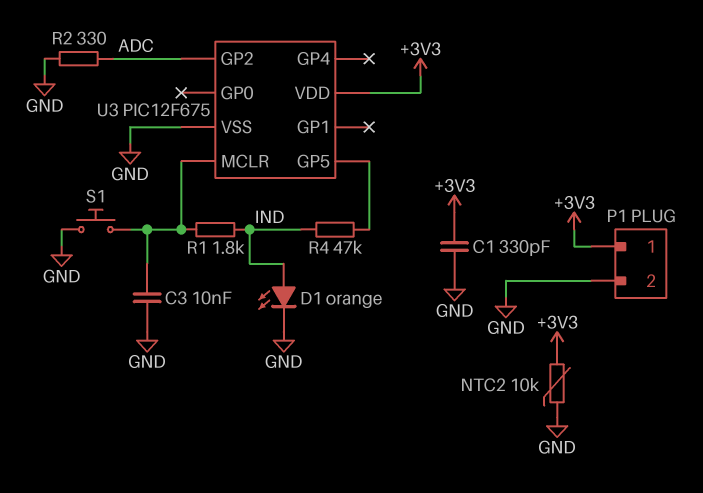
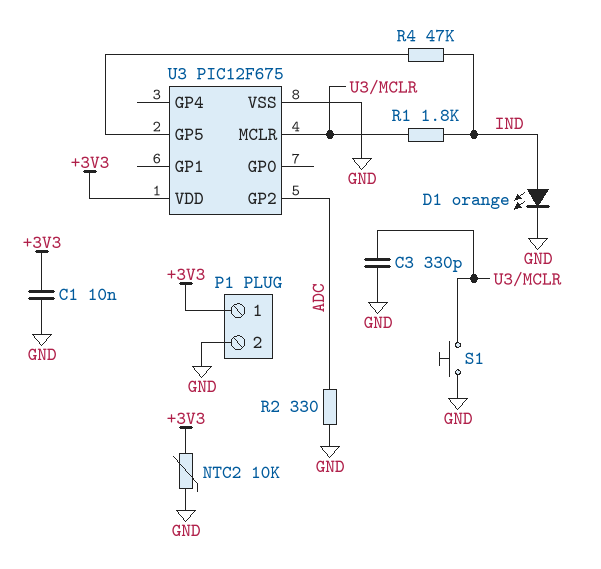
C1: 330pF (+3V3, GND) -> 10nF (+3V3, GND)
C3: 10nF (GND, U3/MCLR) -> 330pF (GND, U3/MCLR)

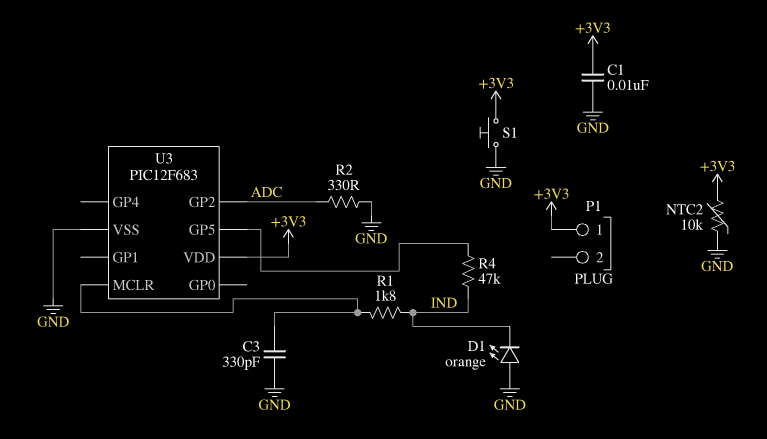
D1: LED orange (A IND, K GND) -> LED orange (A GND, K IND)
P1 pin 2: GND -> none
S1: button (GND, U3/MCLR) -> button (+3V3, GND)
U3: PIC12F675 -> PIC12F683

